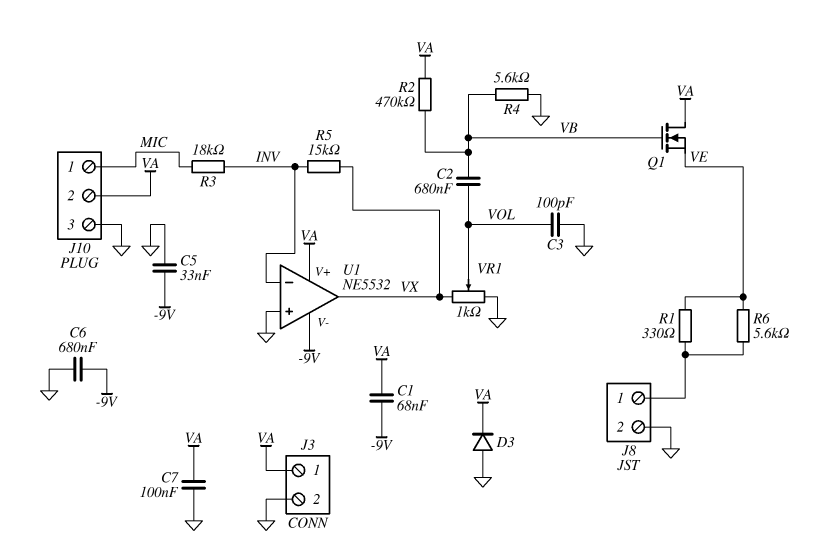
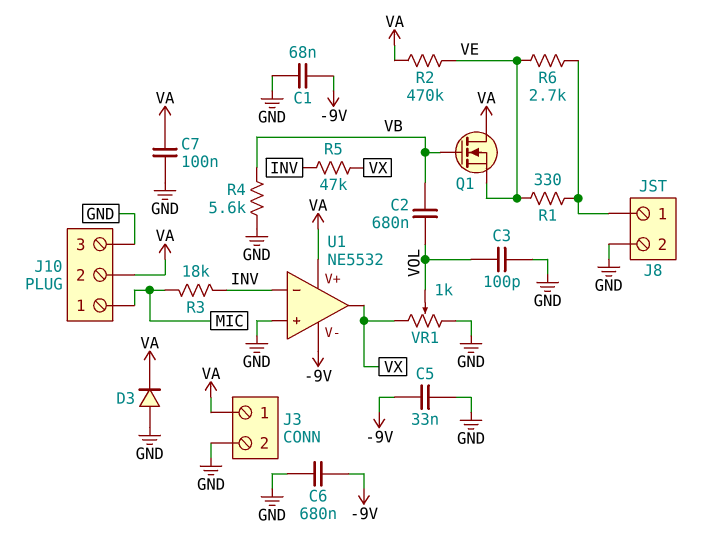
C1: 68nF (-9V, VA) -> 68nF (-9V, GND)
R2: 470k (VA, VB) -> 470k (VA, VE)
R5: 15k (INV, VX) -> 47k (INV, VX)
R6: 5.6k (J8/1, VE) -> 2.7k (J8/1, VE)

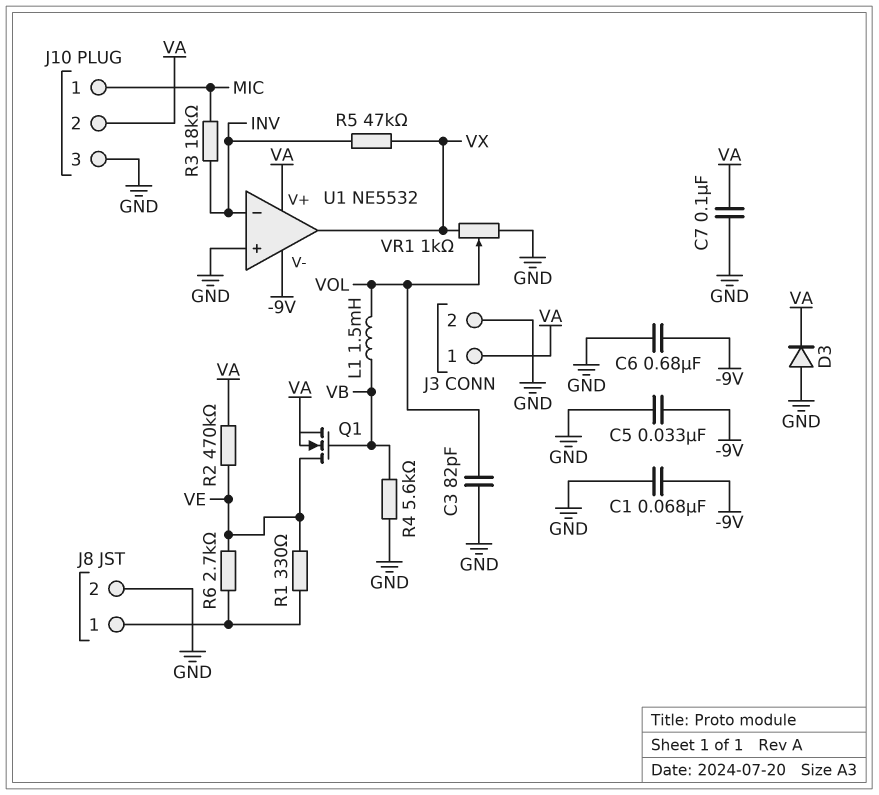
C2: 680nF (VB, VOL) -> none
C3: 100pF (GND, VOL) -> 82pF (GND, VOL)
L1: none -> 1.5mH (VB, VOL)
Q1: NMOS (G VB, D VA, S VE) -> NMOS (G VB, D VE, S VA)

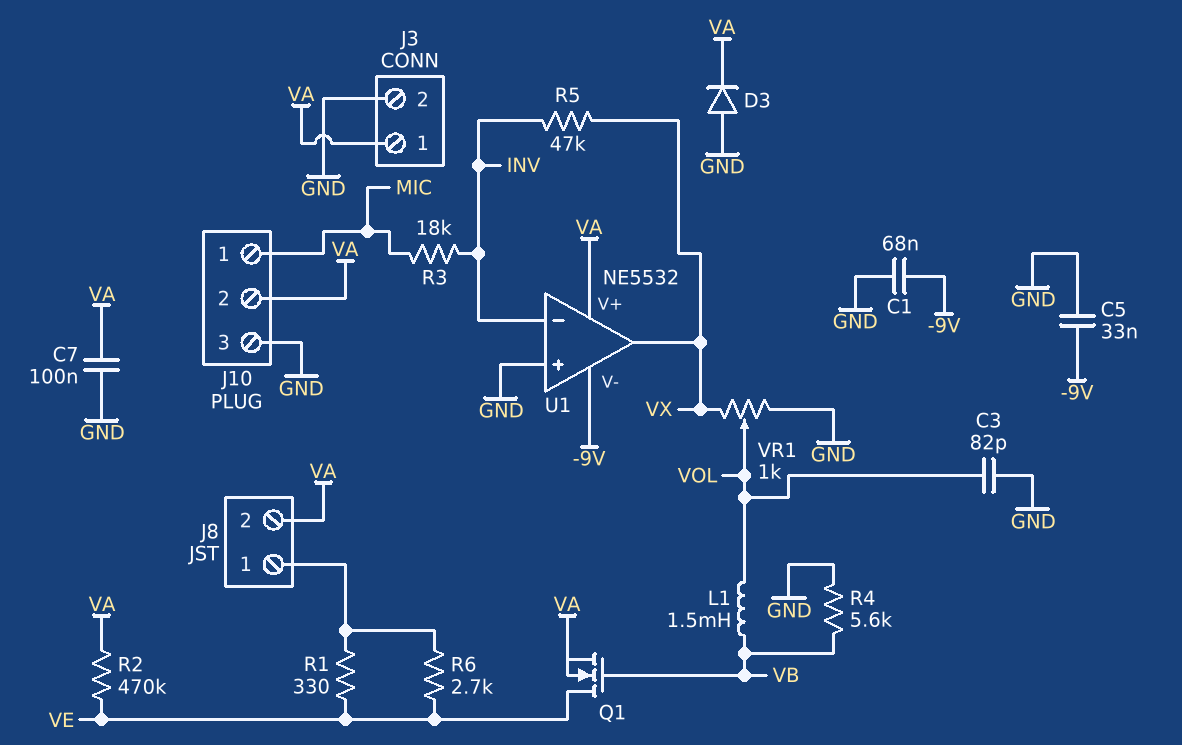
C6: 680nF (-9V, GND) -> none
J8 pin 2: GND -> VA

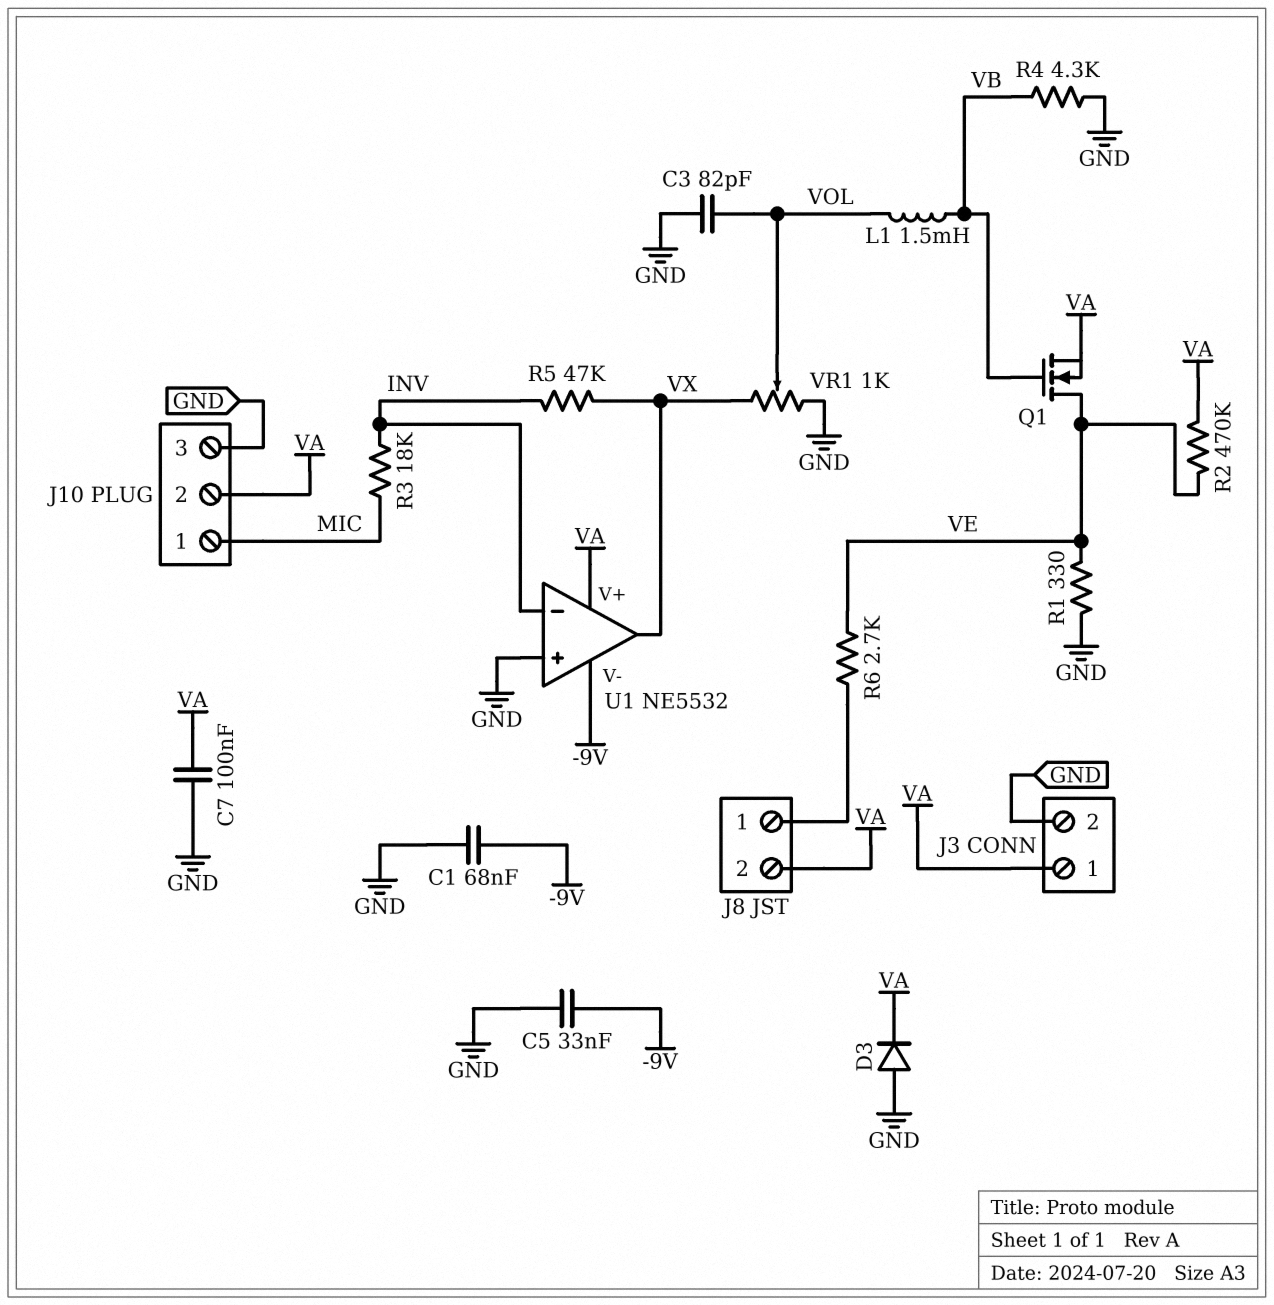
R1: 330 (J8/1, VE) -> 330 (GND, VE)
R4: 5.6k (GND, VB) -> 4.3k (GND, VB)

